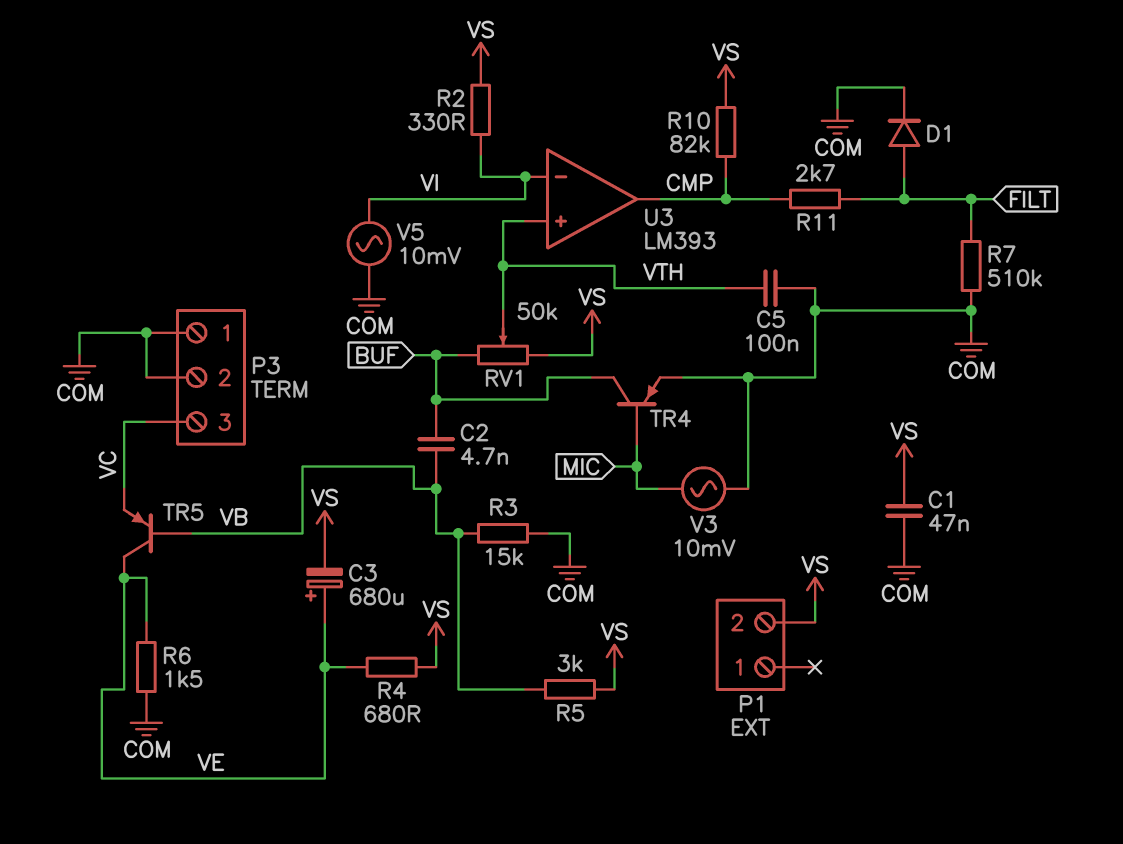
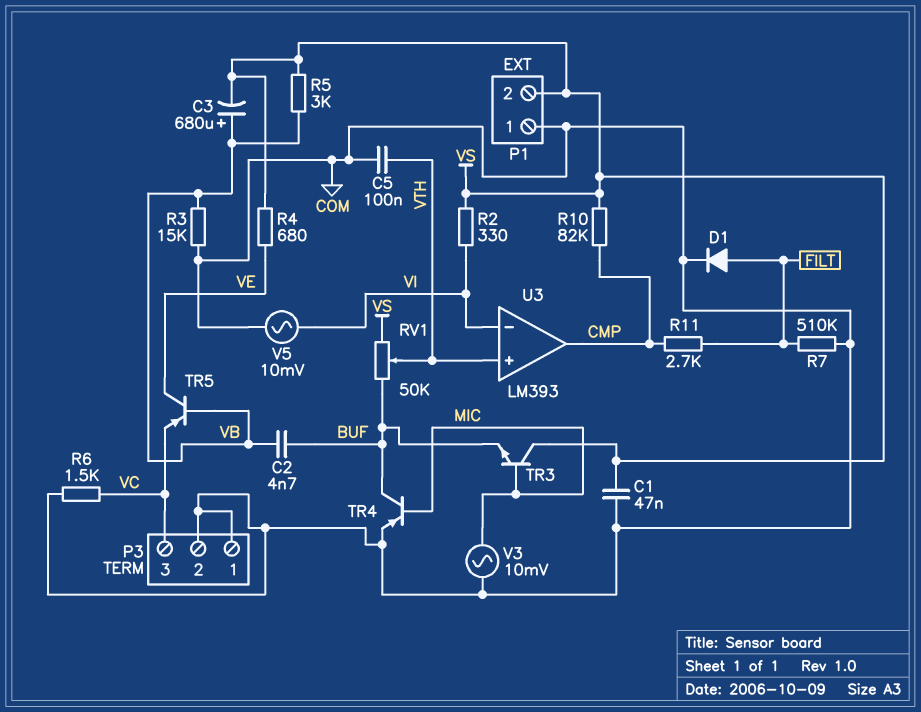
C3: 680uF (plus VE, minus VS) -> 680uF (plus VB, minus VS)
P1 pin 1: none -> COM
R6: 1.5k (COM, VE) -> 1.5k (COM, VC)
TR3: none -> NPN (B MIC, C VS, E BUF)

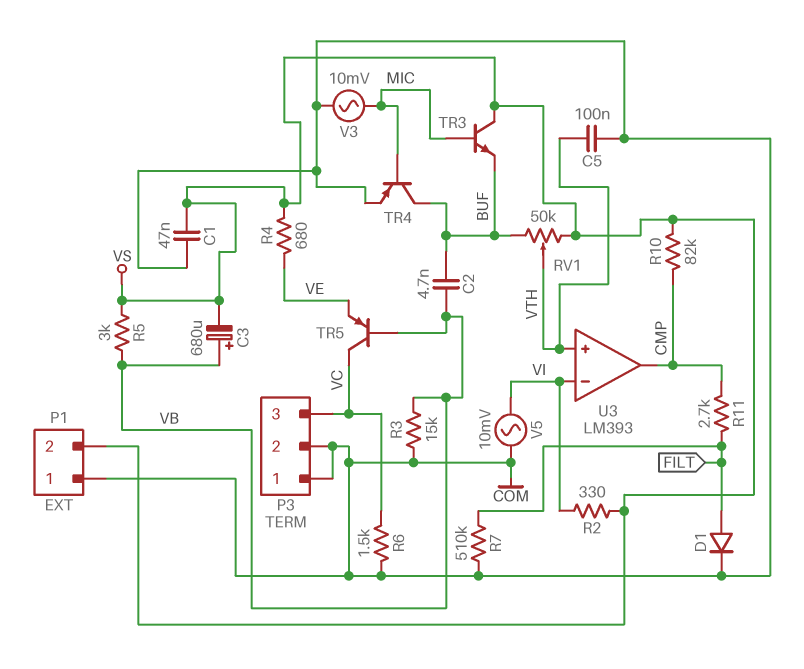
TR5: PNP (B VB, C VE, E VC) -> PNP (B VB, C VC, E VE)

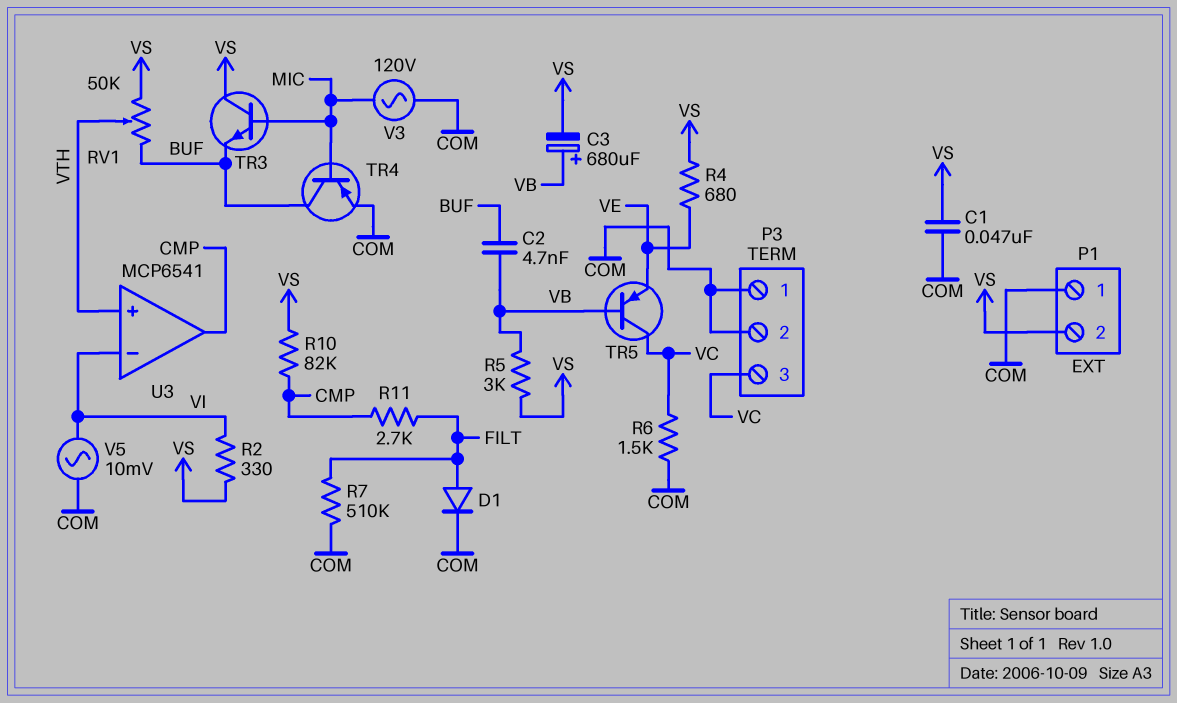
C5: 100nF (COM, VTH) -> none
R3: 15k (COM, VB) -> none
U3: LM393 -> MCP6541
V3: AC 10mV (COM, MIC) -> AC 120V (COM, MIC)

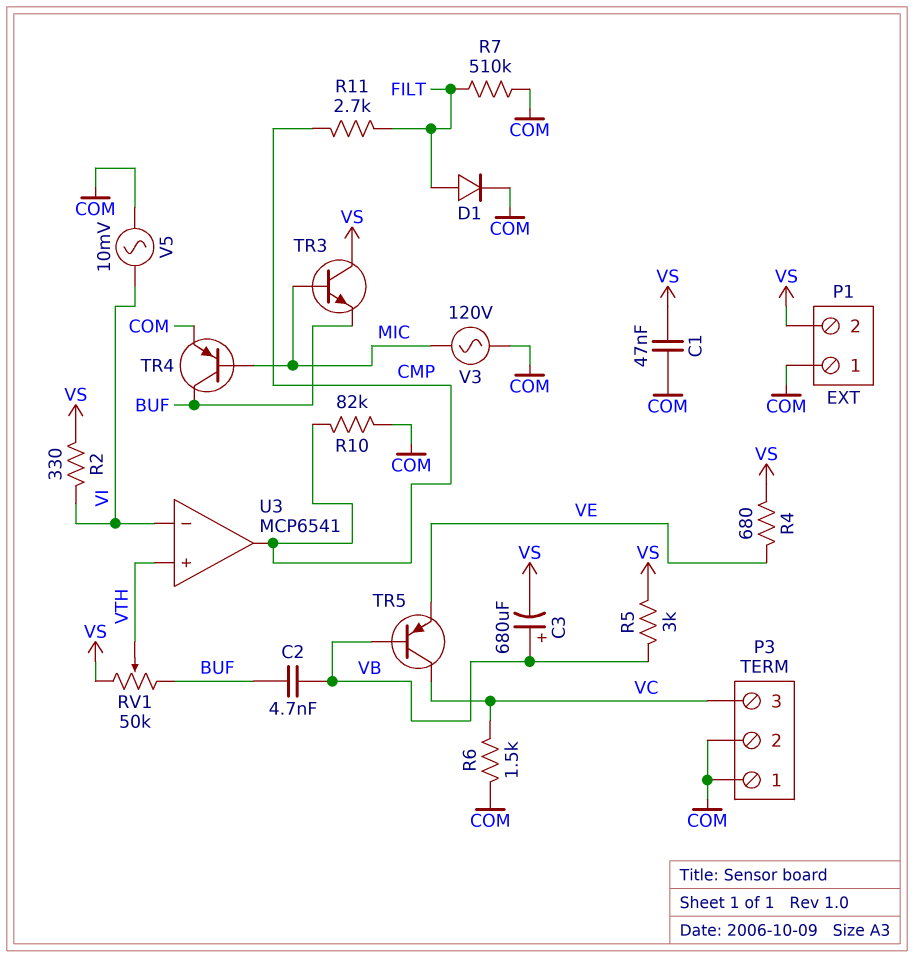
R10: 82k (CMP, VS) -> 82k (CMP, COM)

